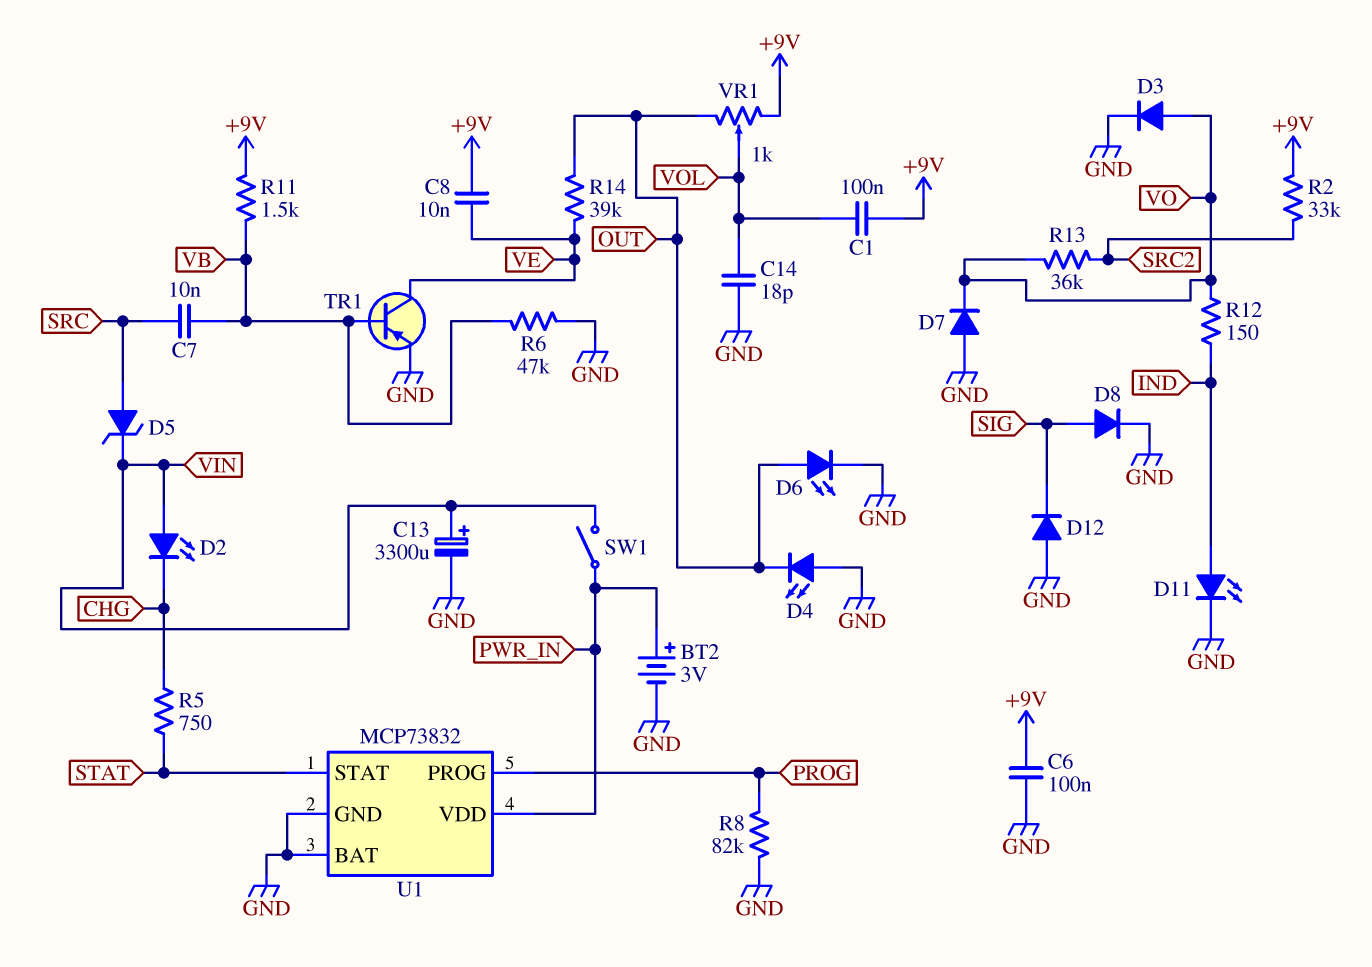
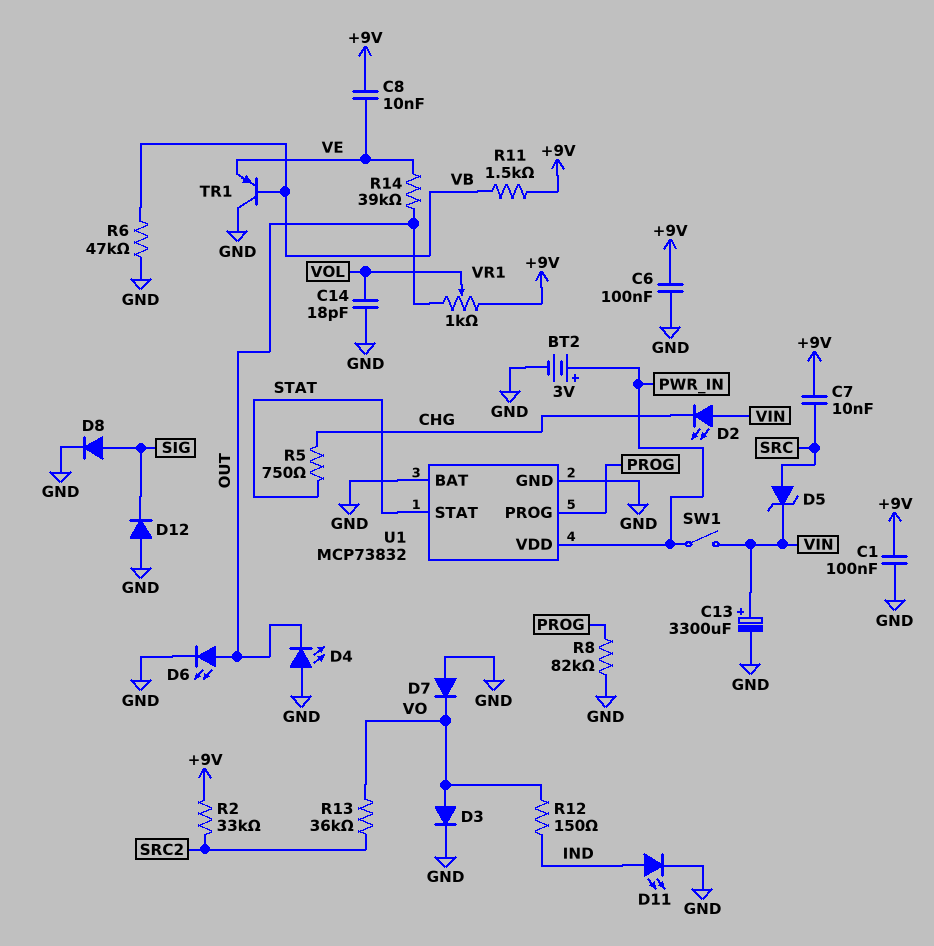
C1: 100nF (+9V, VOL) -> 100nF (+9V, GND)
C7: 10nF (SRC, VB) -> 10nF (+9V, SRC)
TR1: PNP (B VB, C VE, E GND) -> PNP (B VB, C GND, E VE)

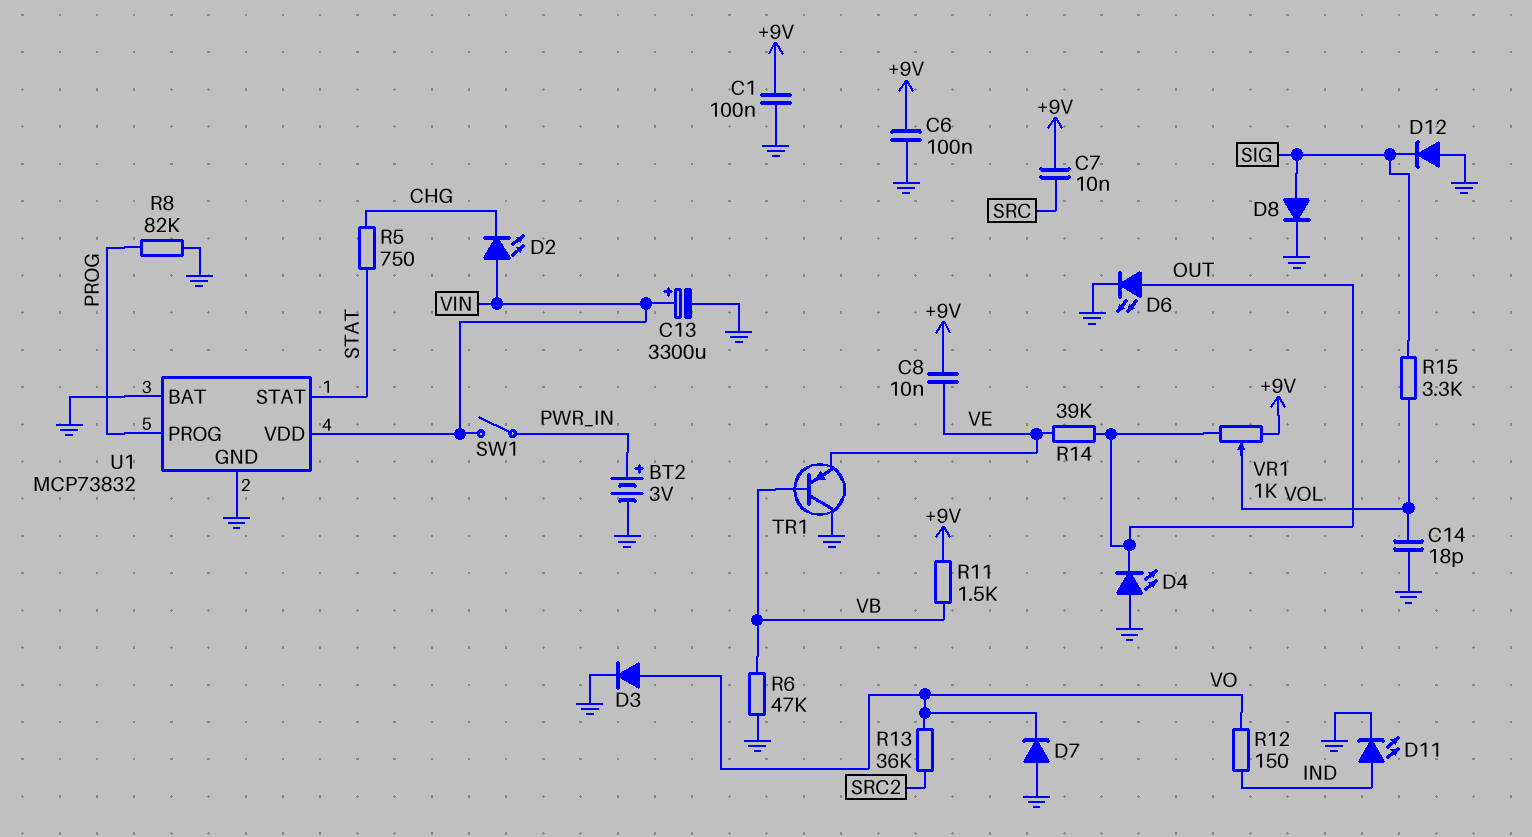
D5: zener (A SRC, K VIN) -> none
R2: 33k (+9V, SRC2) -> none
R15: none -> 3.3k (SIG, VOL)
U1 pin VDD: PWR_IN -> VIN

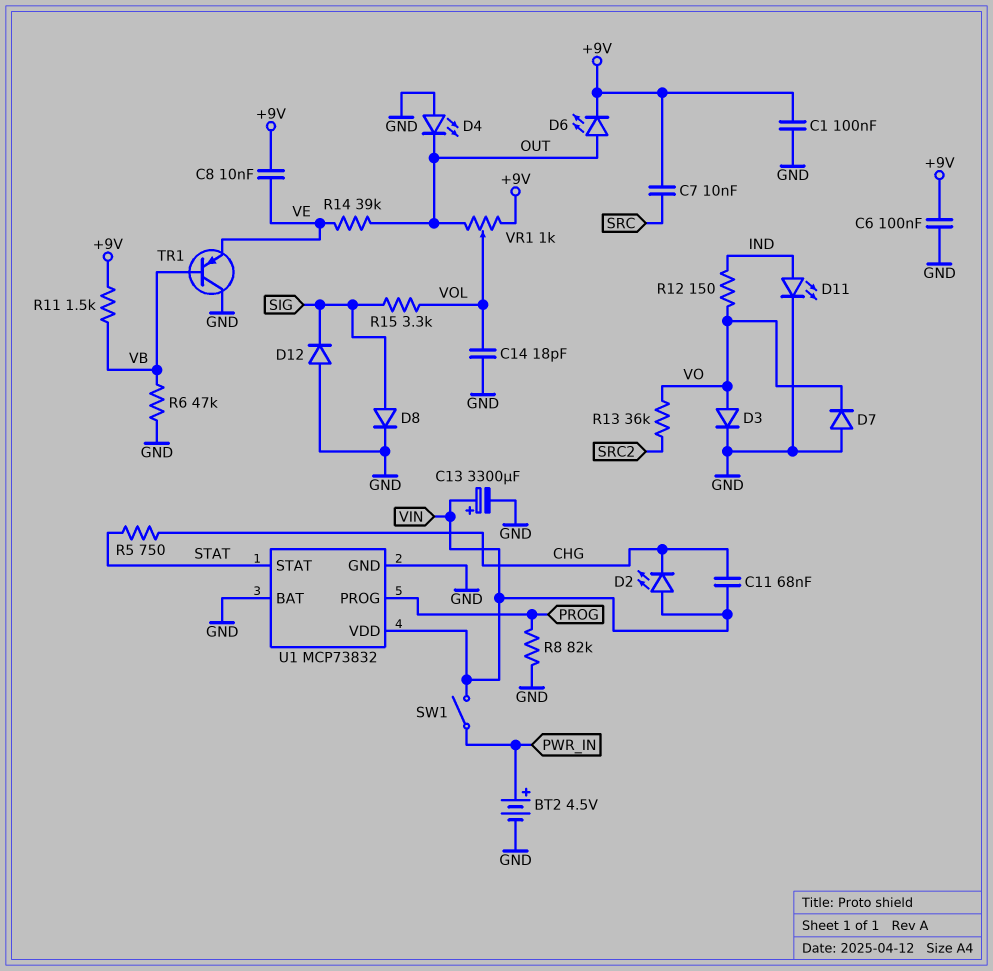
BT2: 3V (plus PWR_IN, minus GND) -> 4.5V (plus PWR_IN, minus GND)
C11: none -> 68nF (CHG, VIN)
D6: LED (A OUT, K GND) -> LED (A OUT, K +9V)

